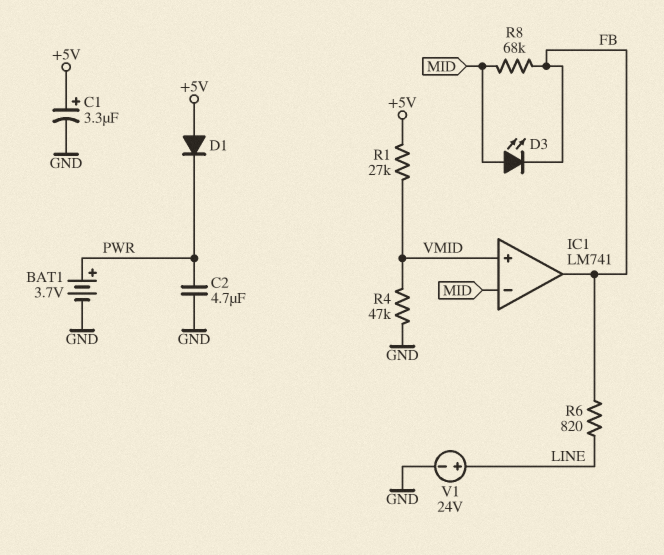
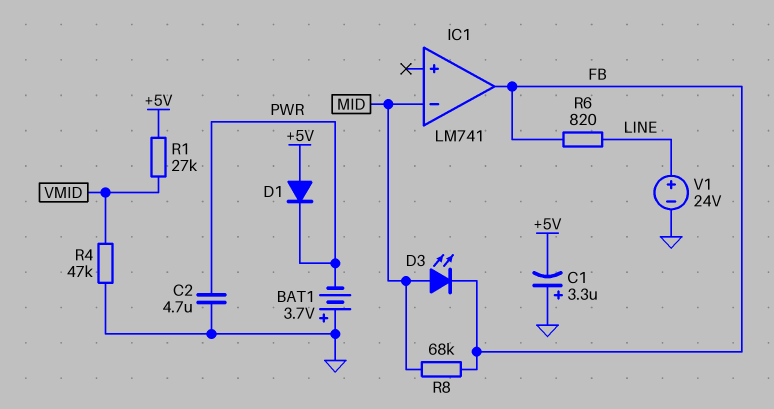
BAT1: 3.7V (plus PWR, minus GND) -> 3.7V (plus GND, minus PWR)
C1: 3.3uF (plus +5V, minus GND) -> 3.3uF (plus GND, minus +5V)
IC1 pin in+: VMID -> none

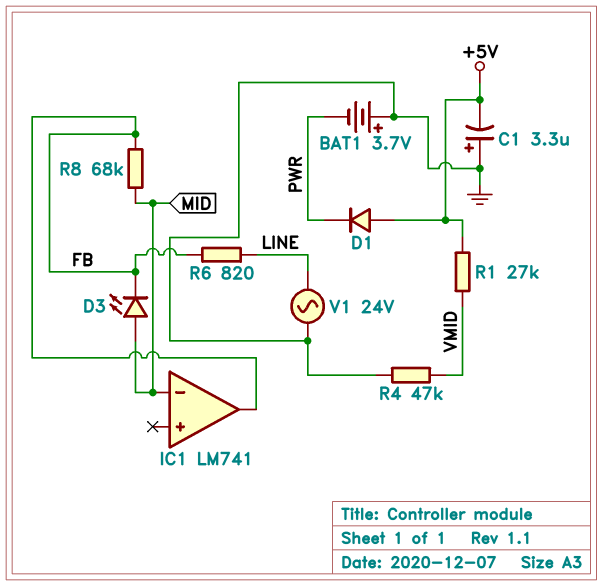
C2: 4.7uF (GND, PWR) -> none
V1: 24V (plus LINE, minus GND) -> AC 24V (GND, LINE)

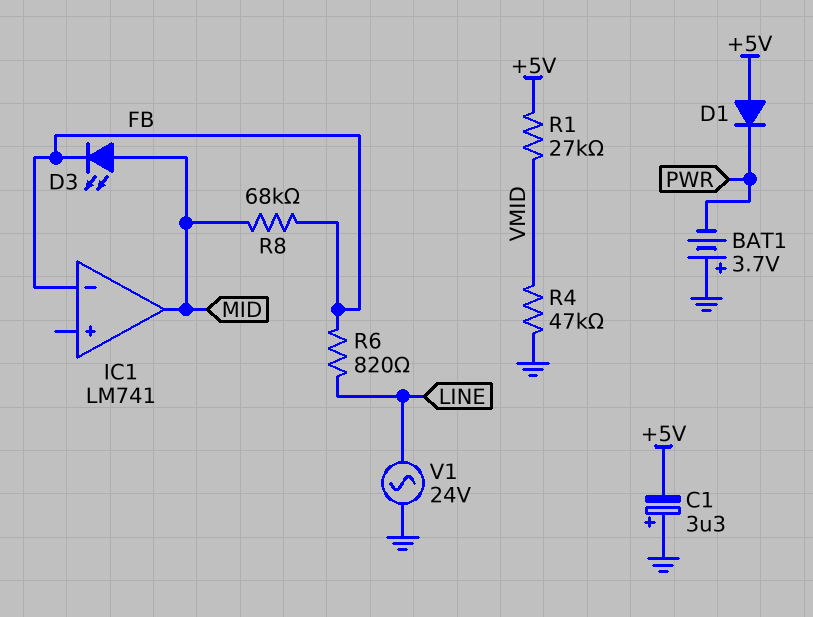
IC1 pin in-: MID -> FB
IC1 pin out: FB -> MID

